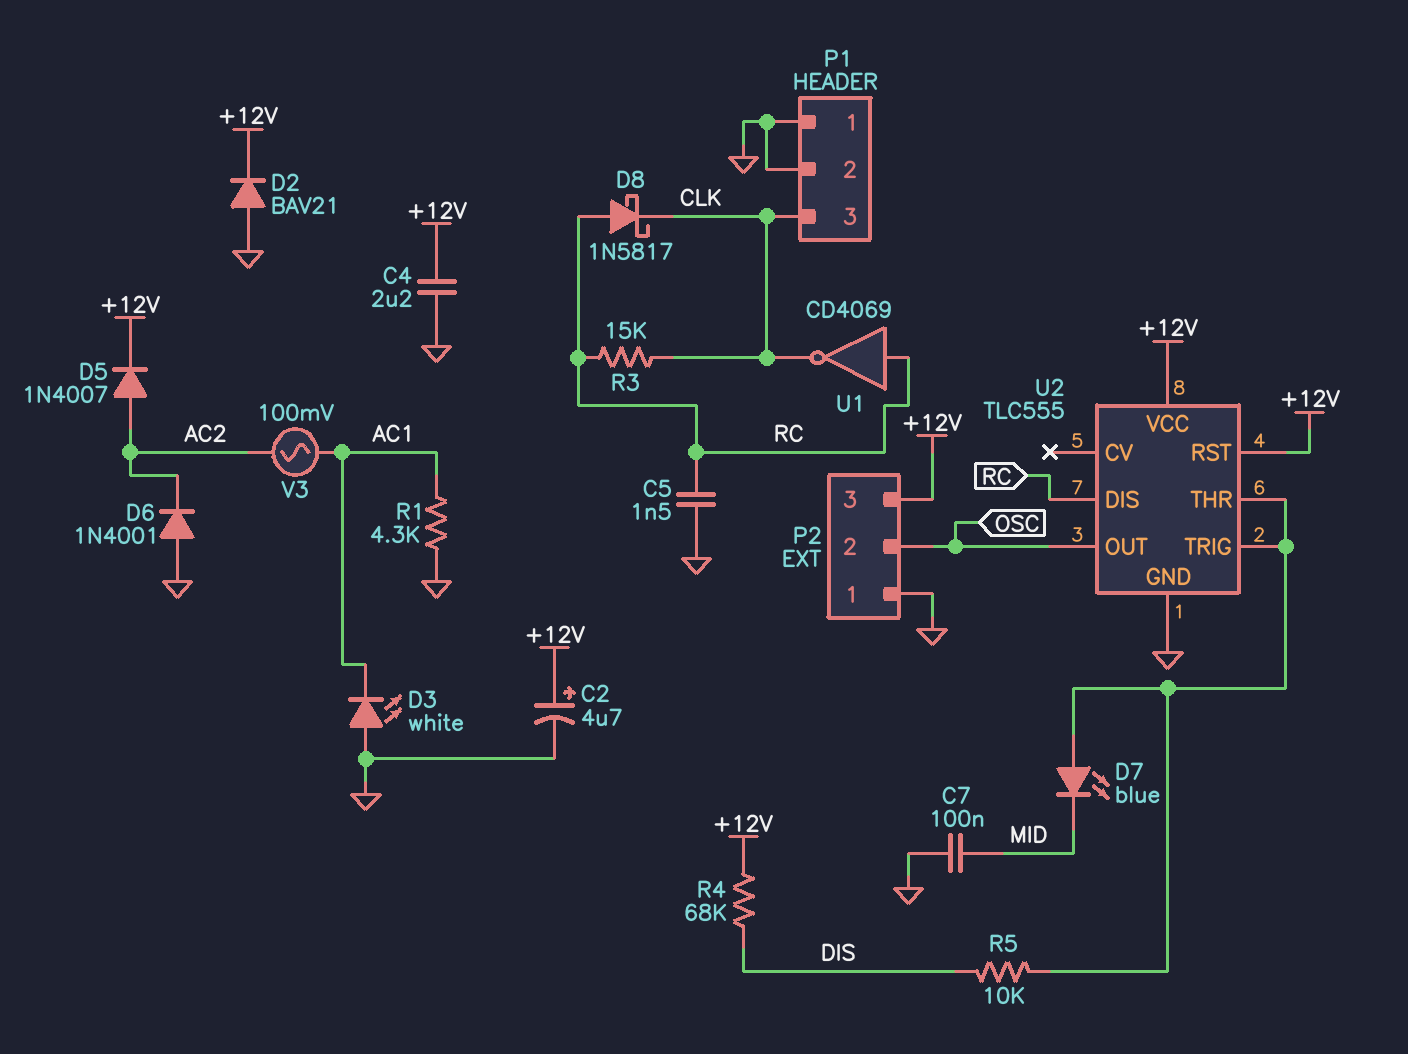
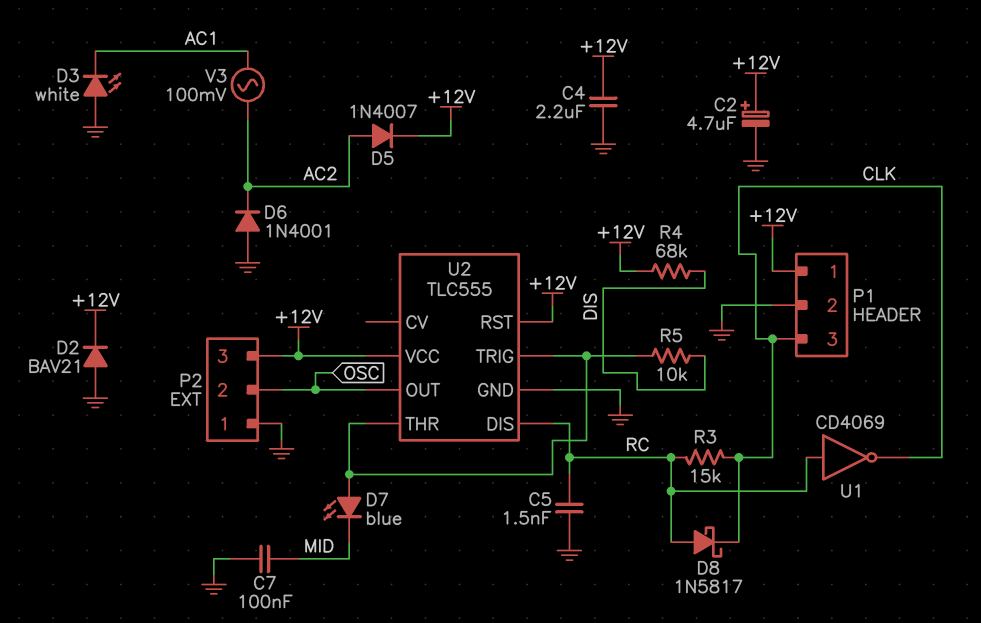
P1 pin 1: GND -> +12V
R1: 4.3k (AC1, GND) -> none

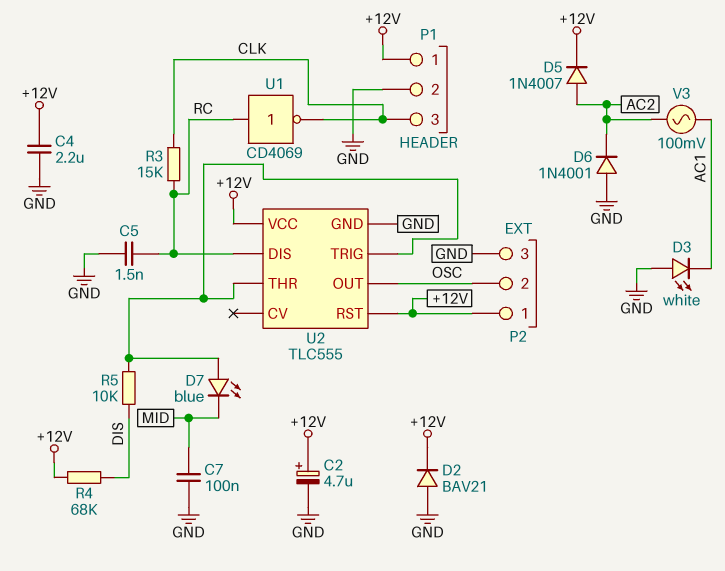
D8: schottky 1N5817 (A RC, K CLK) -> none
P2 pin 1: GND -> +12V
P2 pin 3: +12V -> GND

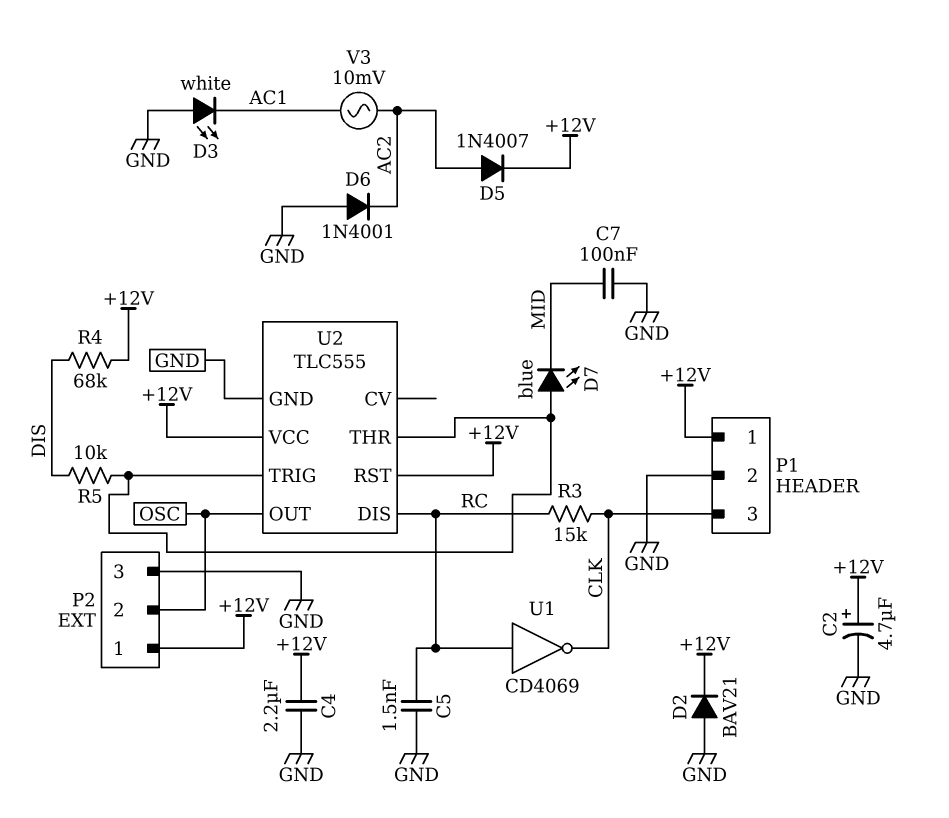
V3: AC 100mV (AC1, AC2) -> AC 10mV (AC1, AC2)

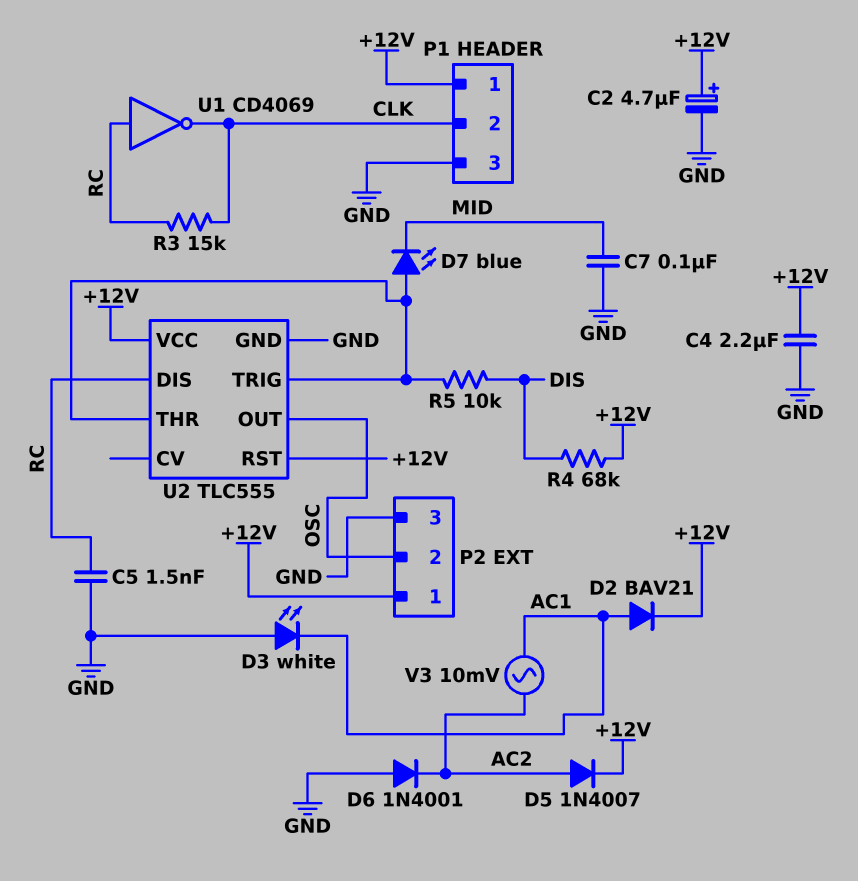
D2: diode BAV21 (A GND, K +12V) -> diode BAV21 (A AC1, K +12V)
P1 pin 2: GND -> CLK
P1 pin 3: CLK -> GND

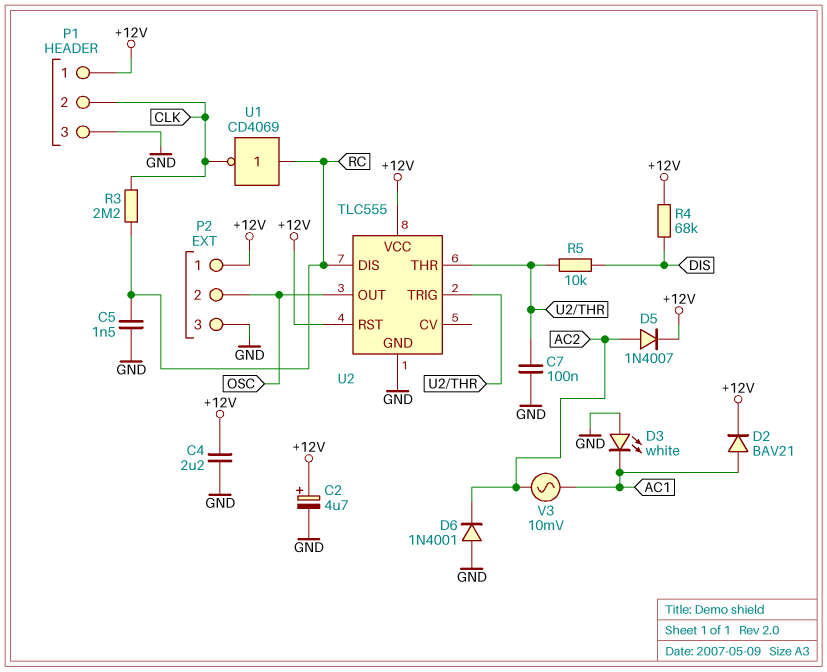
C7: 100nF (GND, MID) -> 100nF (GND, U2/THR)
D7: LED blue (A U2/THR, K MID) -> none
R3: 15k (CLK, RC) -> 2.2M (CLK, RC)

